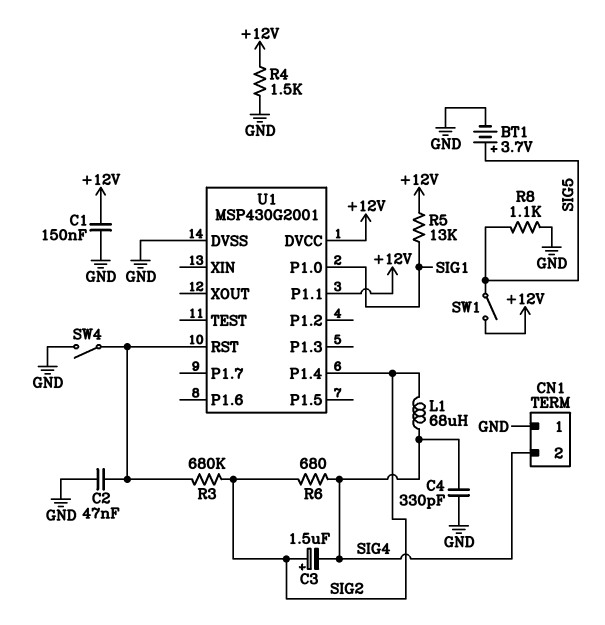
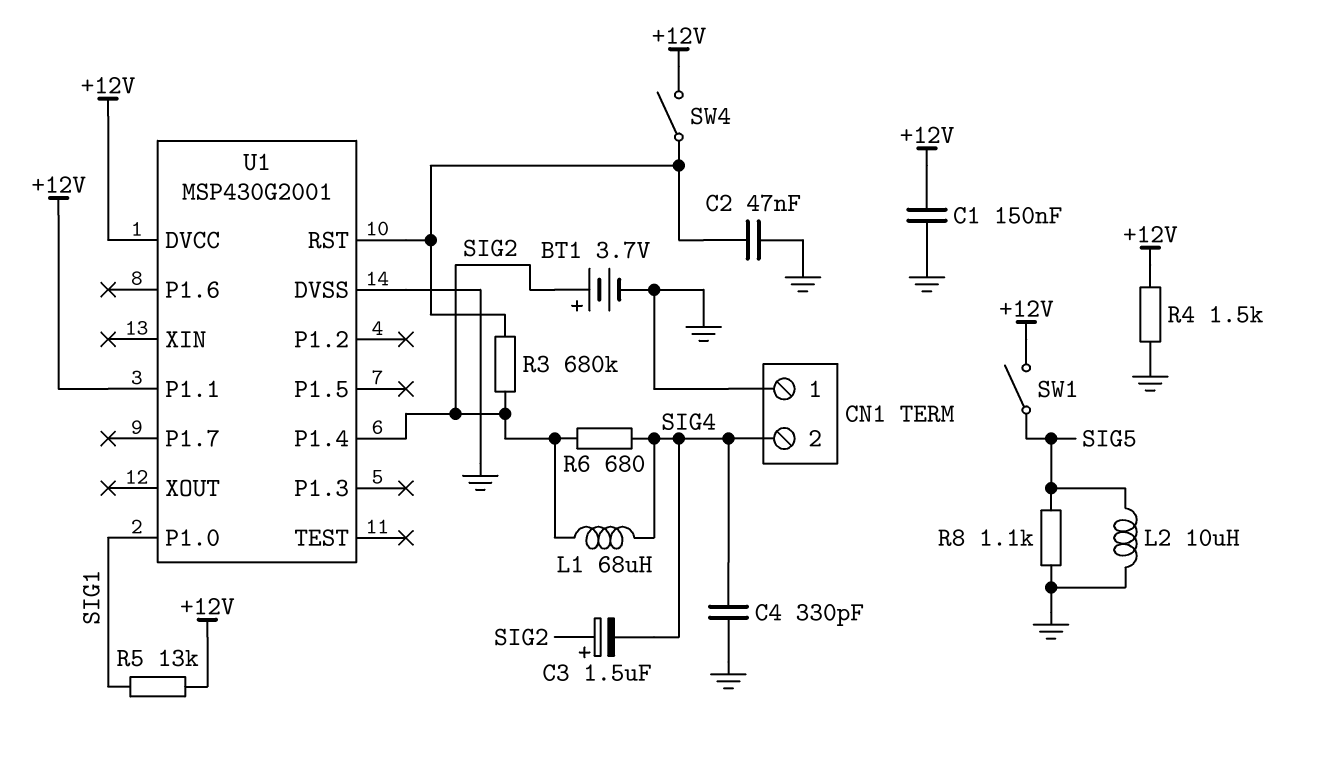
BT1: 3.7V (plus SIG5, minus GND) -> 3.7V (plus SIG2, minus GND)
L2: none -> 10uH (GND, SIG5)
SW4: switch (GND, U1/RST) -> switch (+12V, U1/RST)

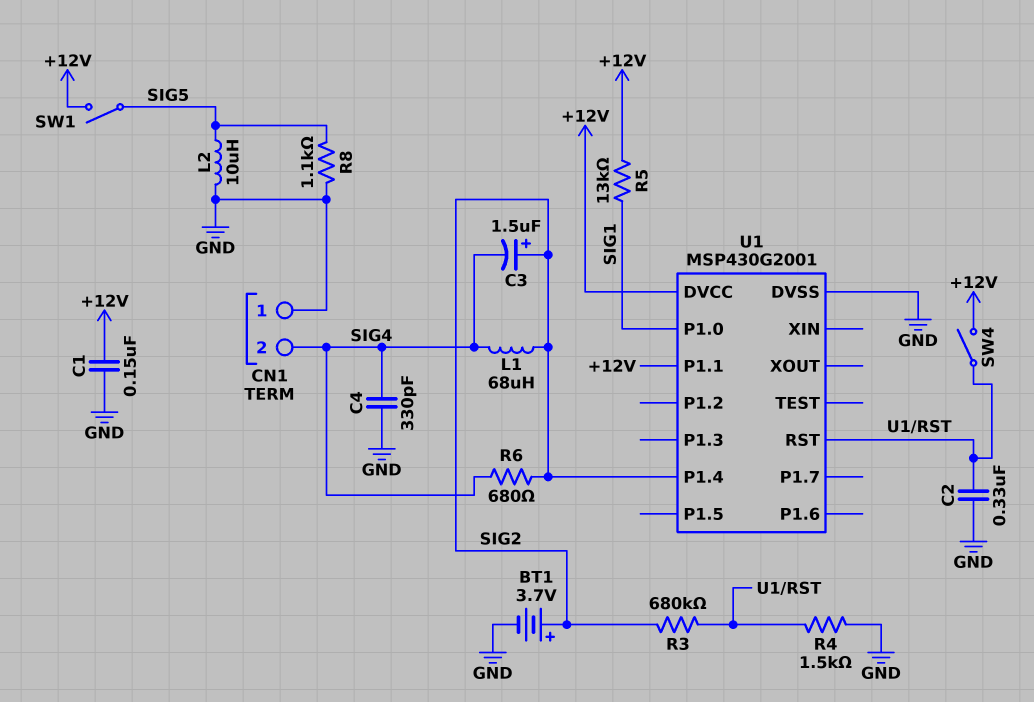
C2: 47nF (GND, U1/RST) -> 330nF (GND, U1/RST)
R4: 1.5k (+12V, GND) -> 1.5k (GND, U1/RST)

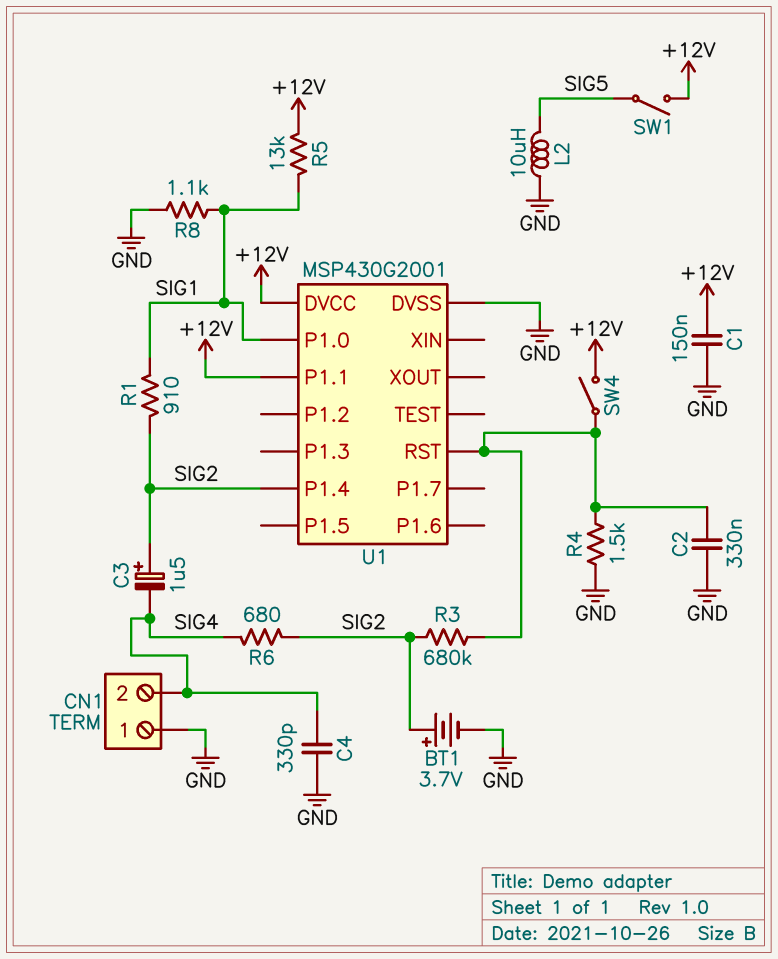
L1: 68uH (SIG2, SIG4) -> none
R1: none -> 910 (SIG1, SIG2)
R8: 1.1k (GND, SIG5) -> 1.1k (GND, SIG1)

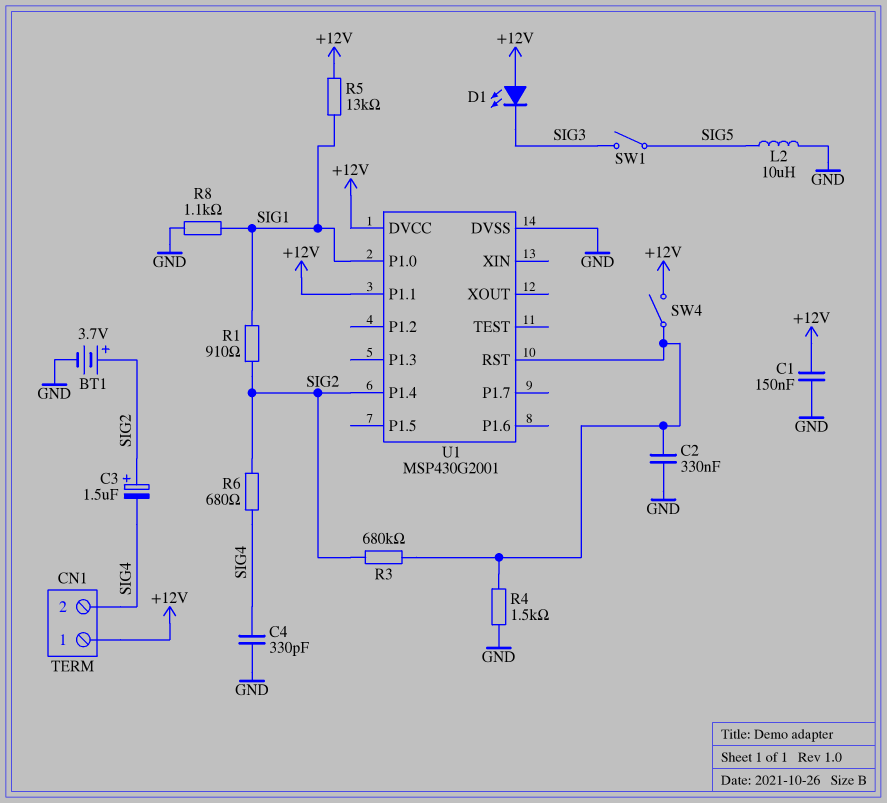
CN1 pin 1: GND -> +12V
D1: none -> LED (A +12V, K SIG3)
SW1: switch (+12V, SIG5) -> switch (SIG3, SIG5)

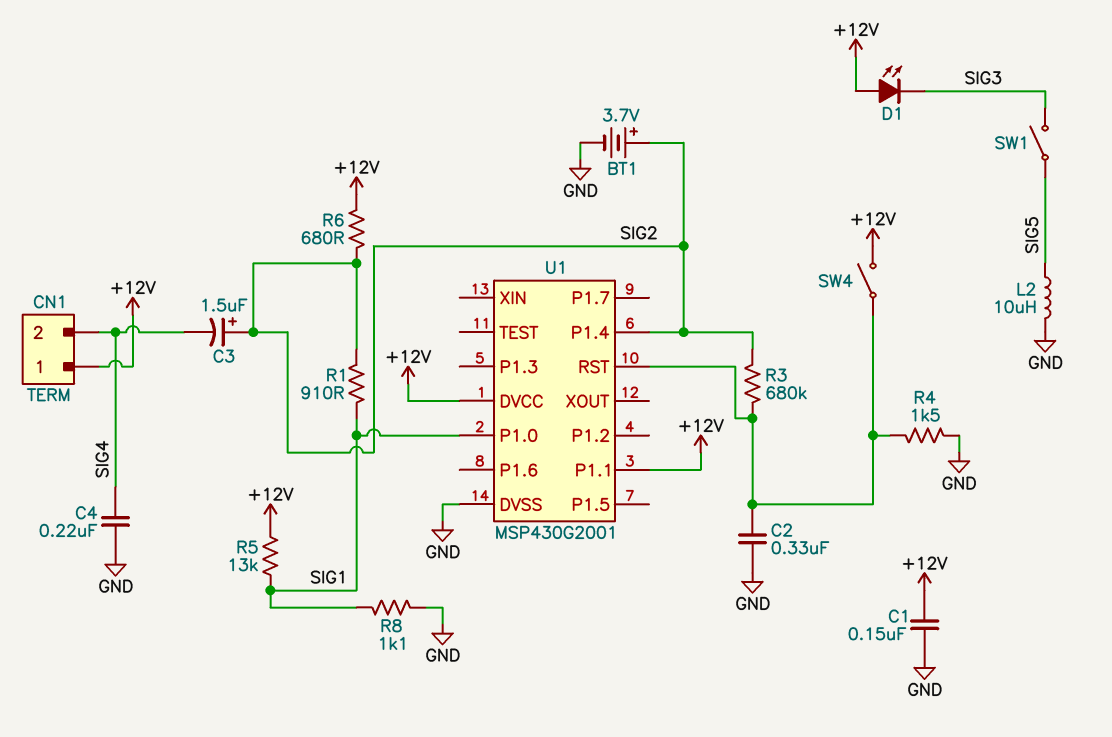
C4: 330pF (GND, SIG4) -> 220nF (GND, SIG4)
R6: 680 (SIG2, SIG4) -> 680 (+12V, SIG2)

